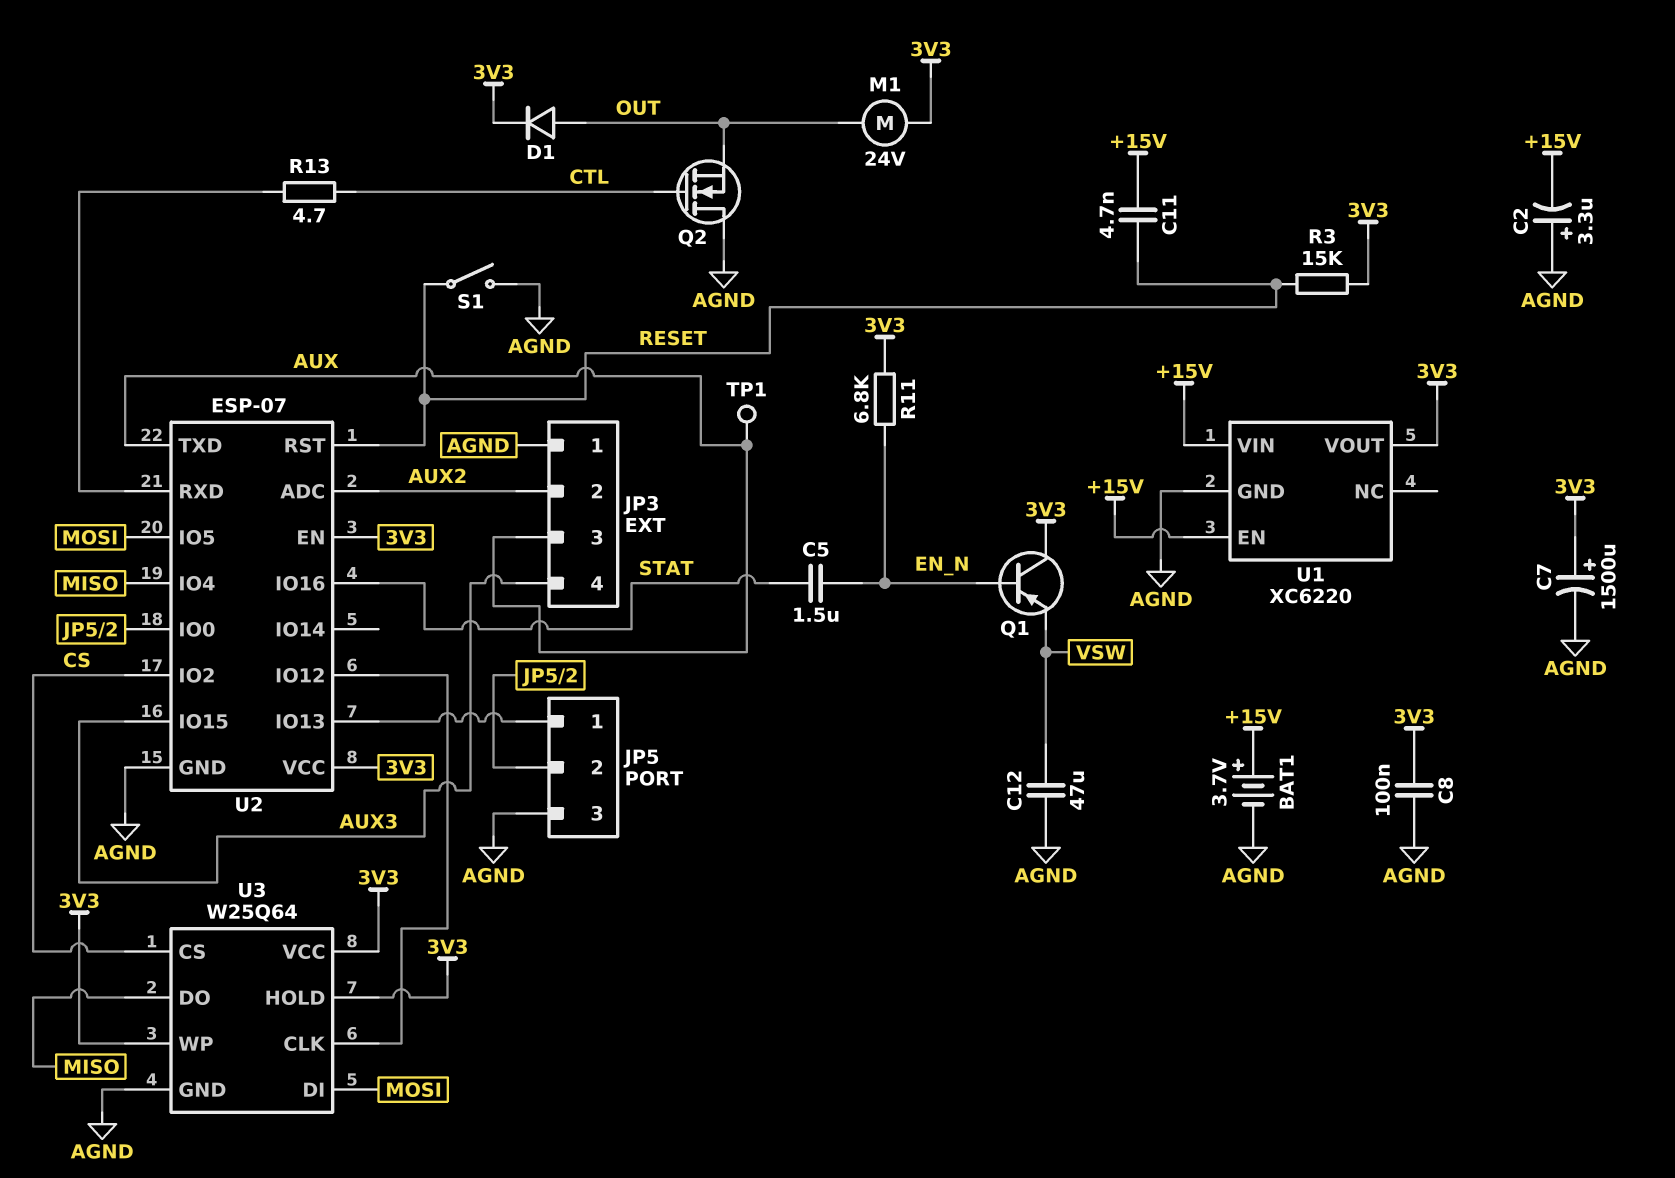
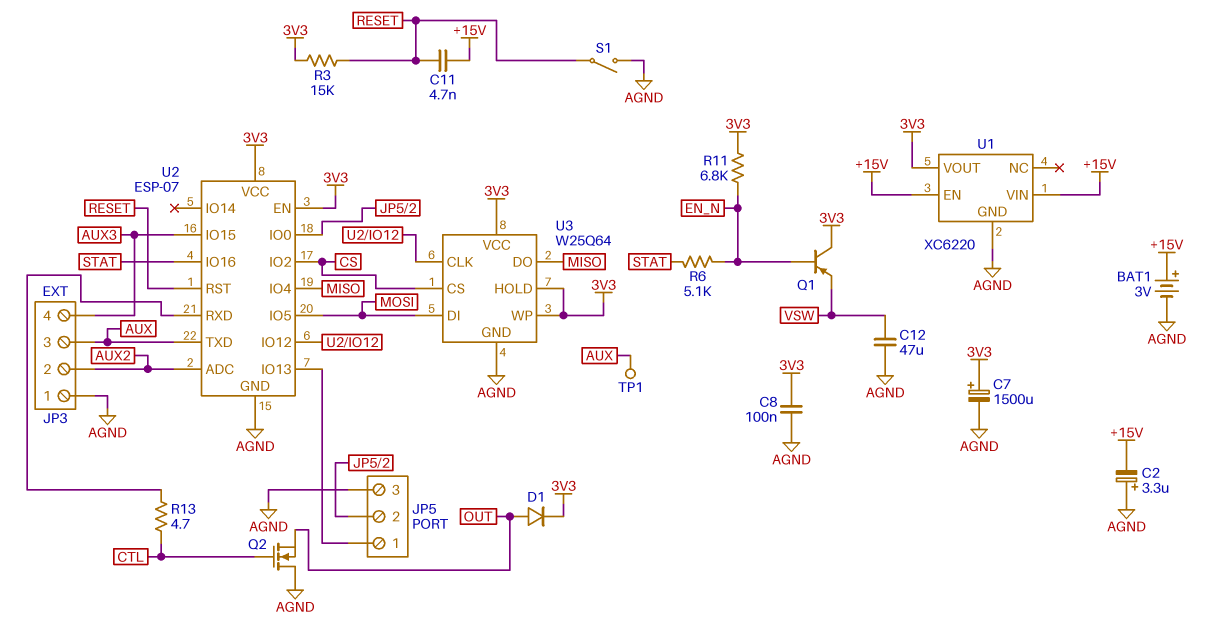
BAT1: 3.7V (plus +15V, minus AGND) -> 3V (plus +15V, minus AGND)
C5: 1.5uF (EN_N, STAT) -> none
M1: motor 24V (3V3, OUT) -> none
R6: none -> 5.1k (EN_N, STAT)

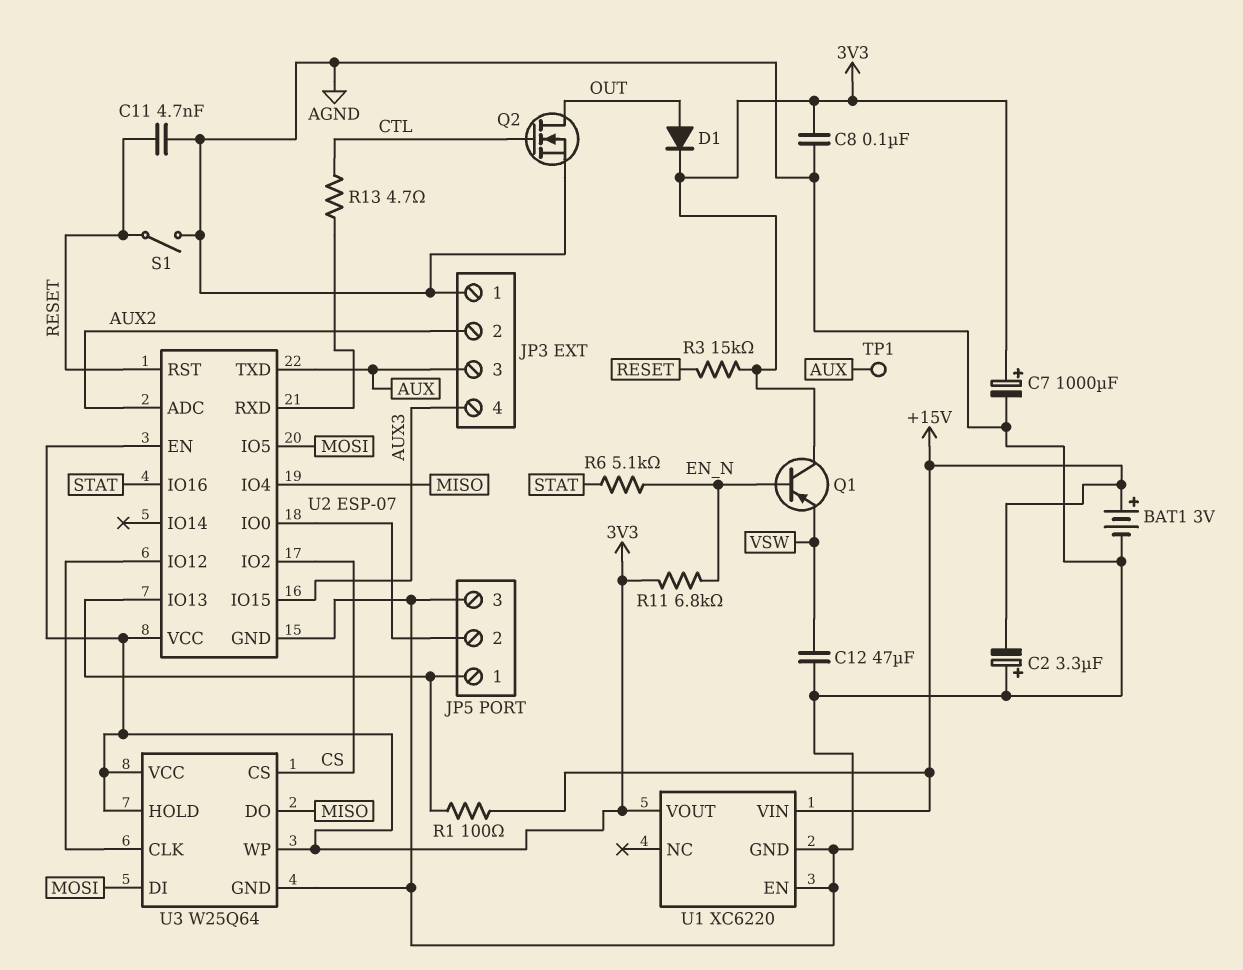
C7: 1500uF (plus 3V3, minus AGND) -> 1000uF (plus 3V3, minus AGND)
C11: 4.7nF (+15V, RESET) -> 4.7nF (AGND, RESET)
Q2: NMOS (G CTL, D AGND, S OUT) -> NMOS (G CTL, D OUT, S AGND)
R1: none -> 100 (+15V, JP5/1)
U1 pin EN: +15V -> AGND

